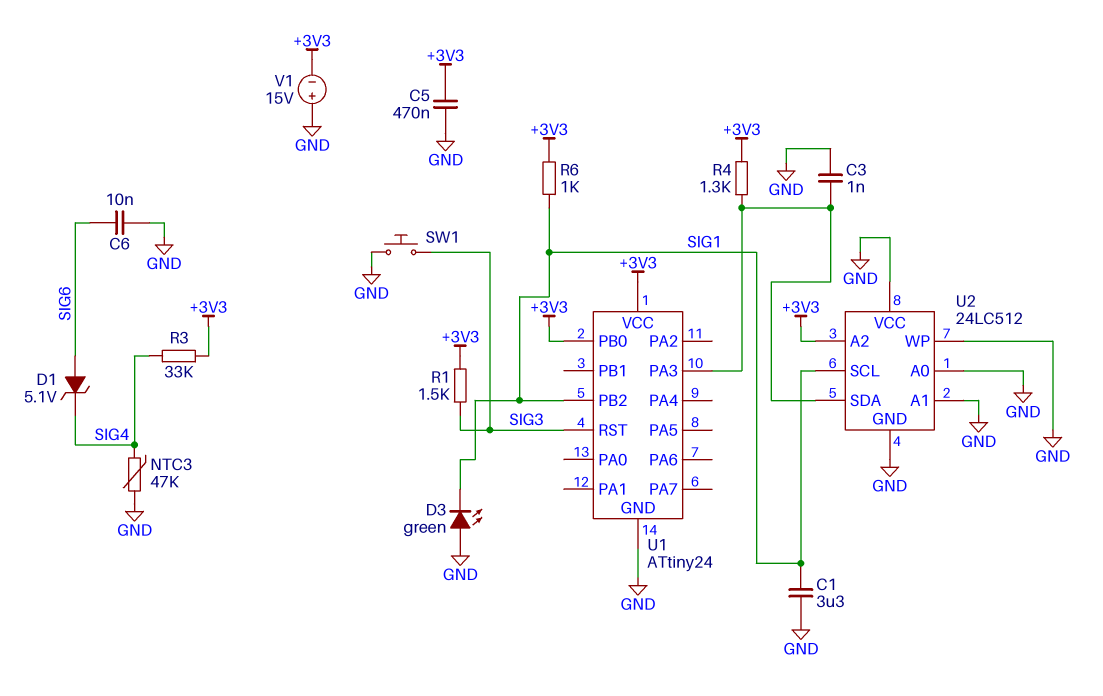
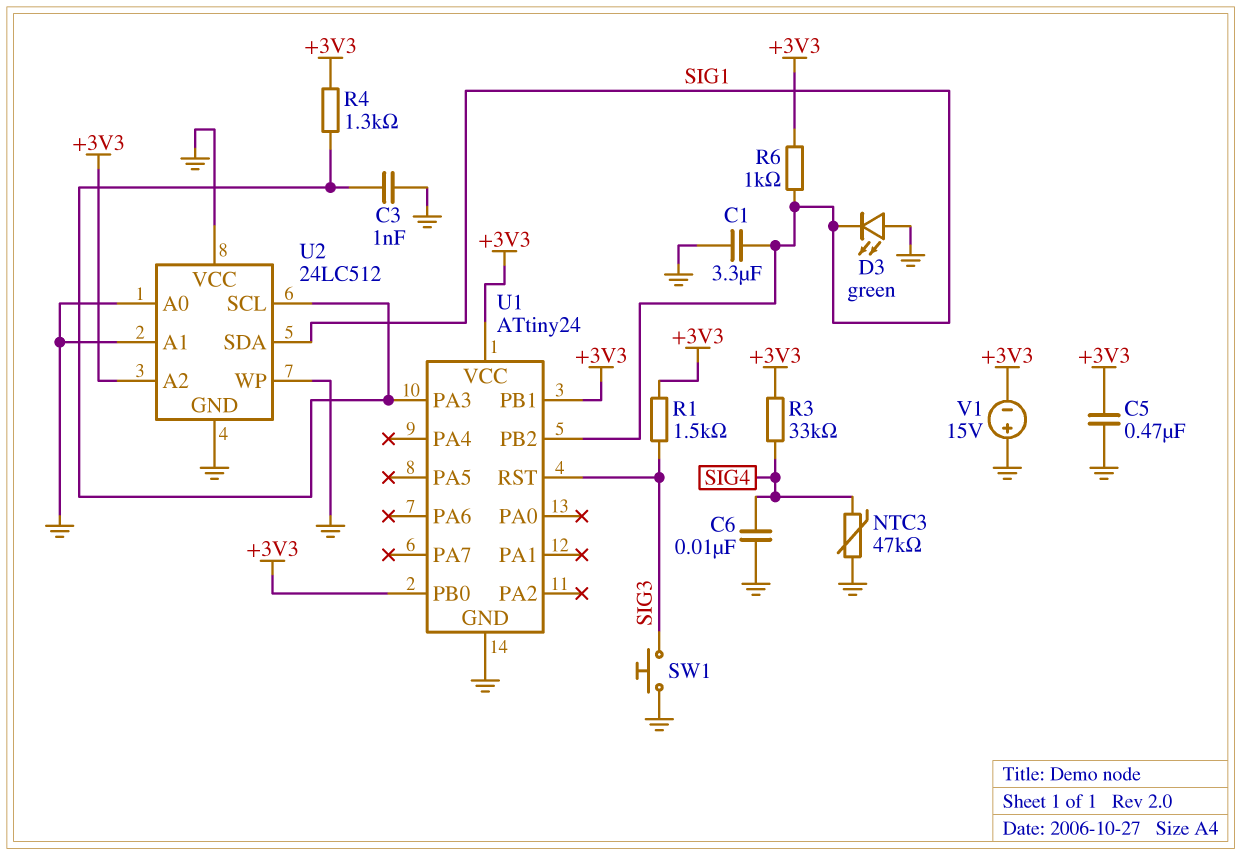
C6: 10nF (GND, SIG6) -> 10nF (GND, SIG4)
D1: zener 5.1V (A SIG6, K SIG4) -> none
U1 pin PB1: none -> +3V3
U2 pin SCL: SIG1 -> U1/PA3
U2 pin SDA: U1/PA3 -> SIG1

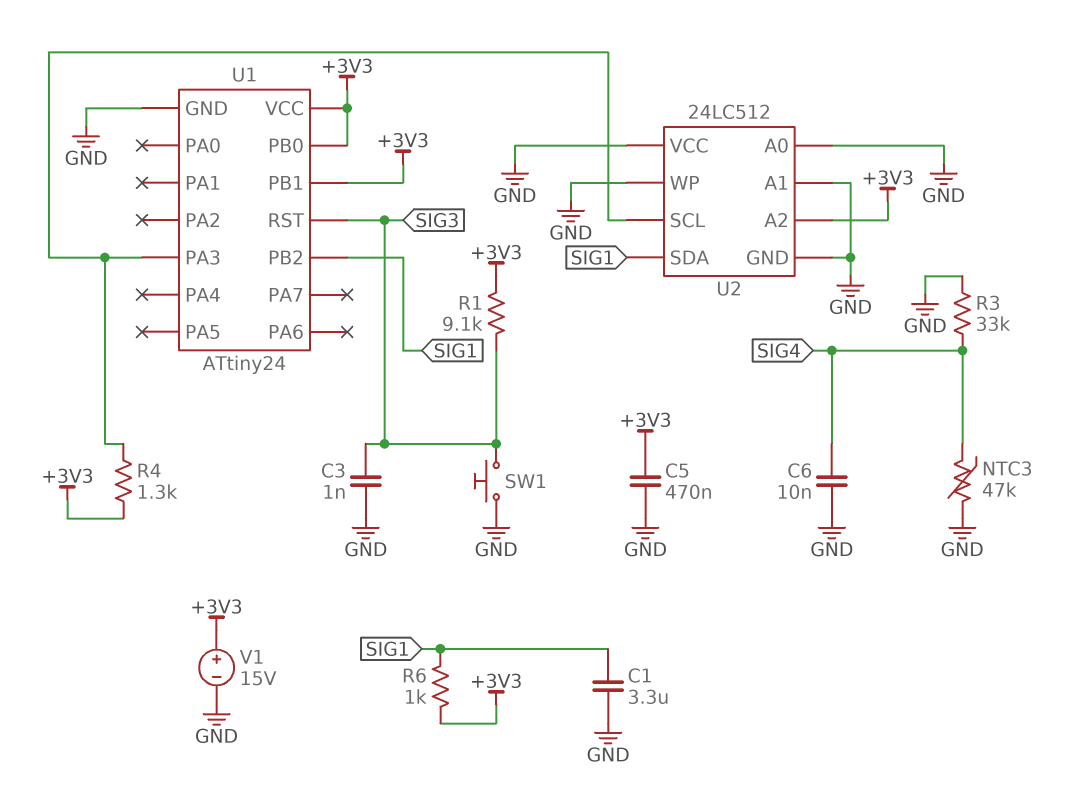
C3: 1nF (GND, U1/PA3) -> 1nF (GND, SIG3)
D3: LED green (A GND, K SIG1) -> none
R1: 1.5k (+3V3, SIG3) -> 9.1k (+3V3, SIG3)
R3: 33k (+3V3, SIG4) -> 33k (GND, SIG4)
V1: 15V (plus GND, minus +3V3) -> 15V (plus +3V3, minus GND)

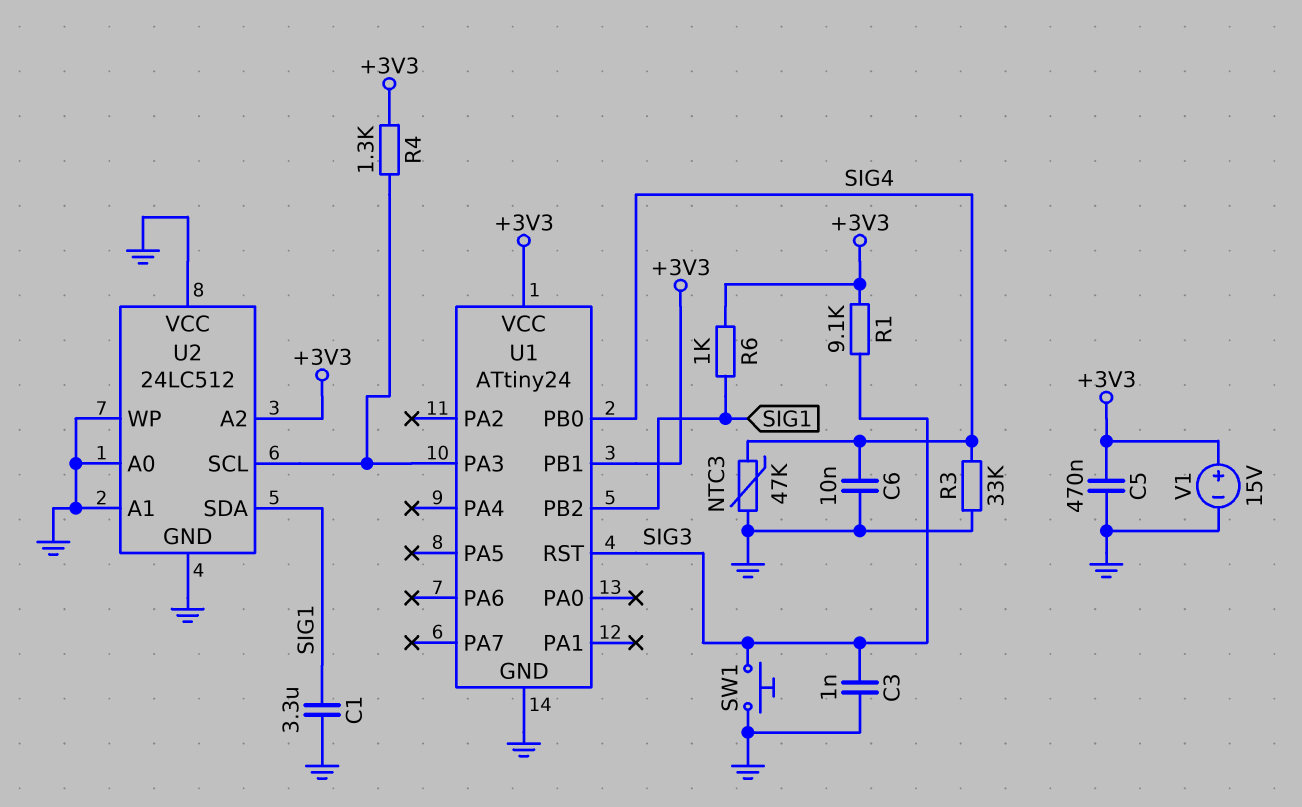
U1 pin PB0: +3V3 -> SIG4

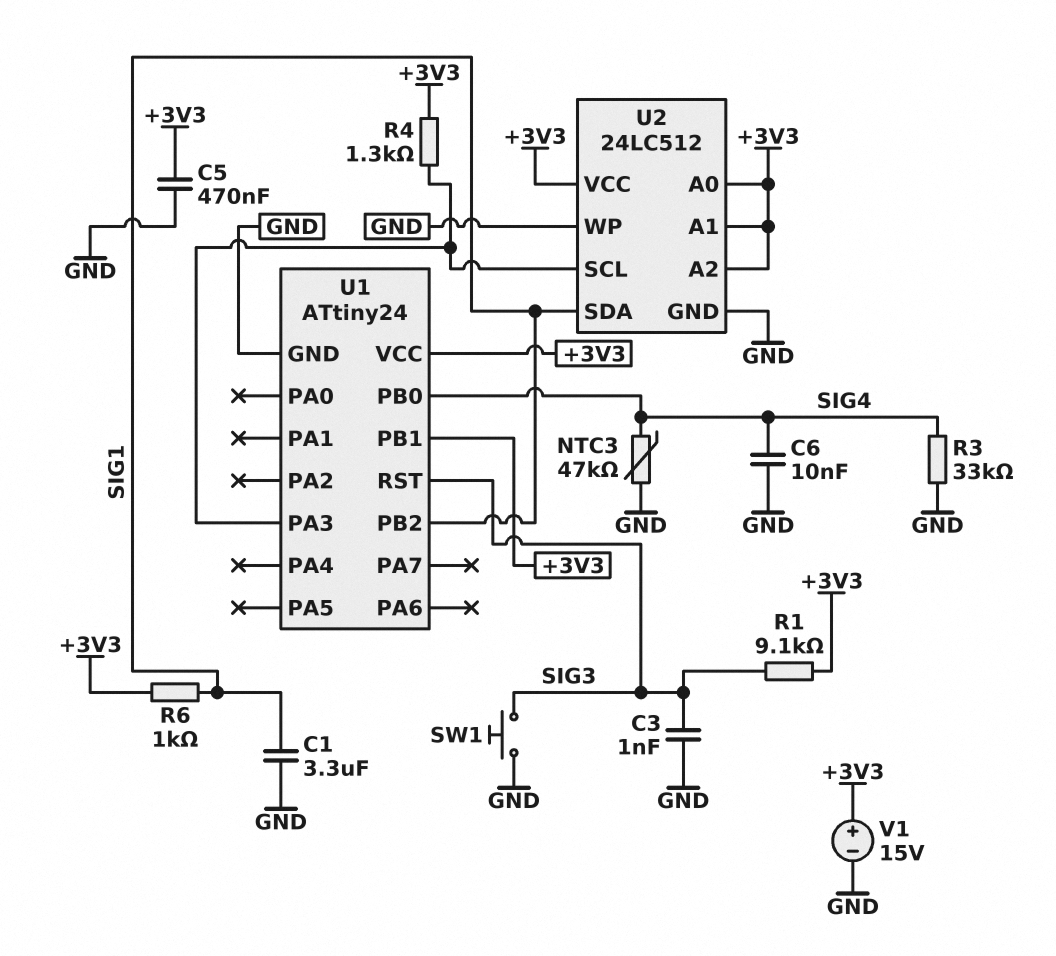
U2 pin A0: GND -> +3V3
U2 pin A1: GND -> +3V3
U2 pin VCC: GND -> +3V3

